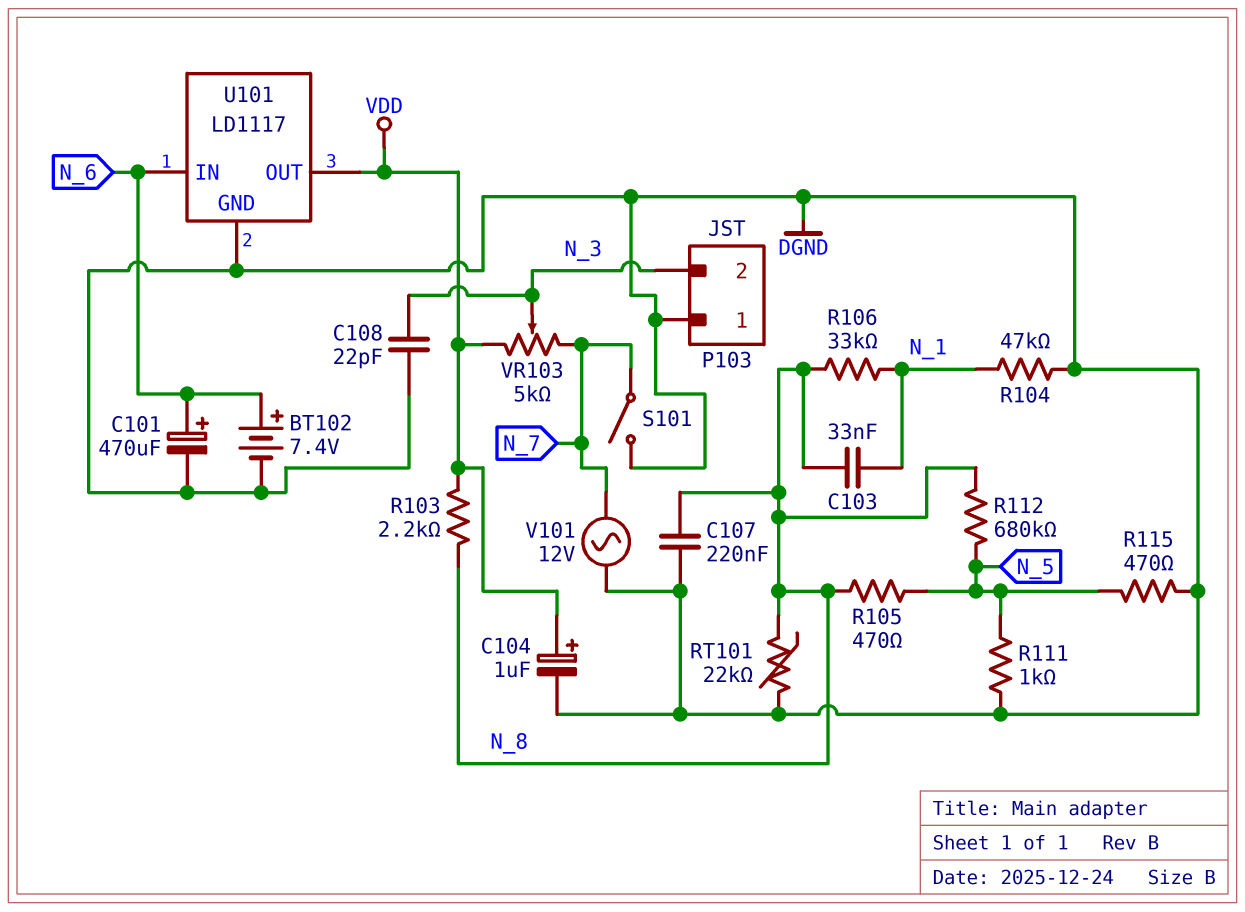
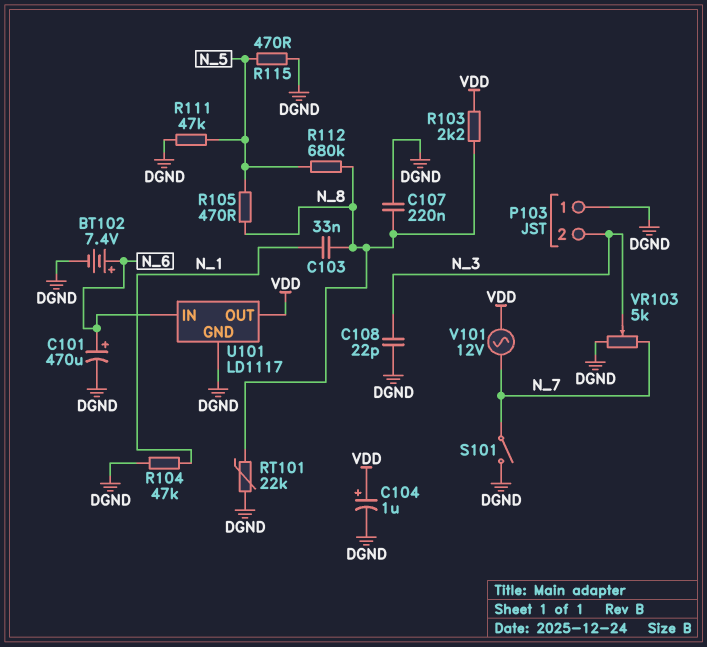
R106: 33k (N_1, N_8) -> none
R111: 1k (DGND, N_5) -> 47k (DGND, N_5)
V101: AC 12V (DGND, N_7) -> AC 12V (N_7, VDD)
VR103: 5k (N_7, VDD, wiper N_3) -> 5k (DGND, N_7, wiper N_3)

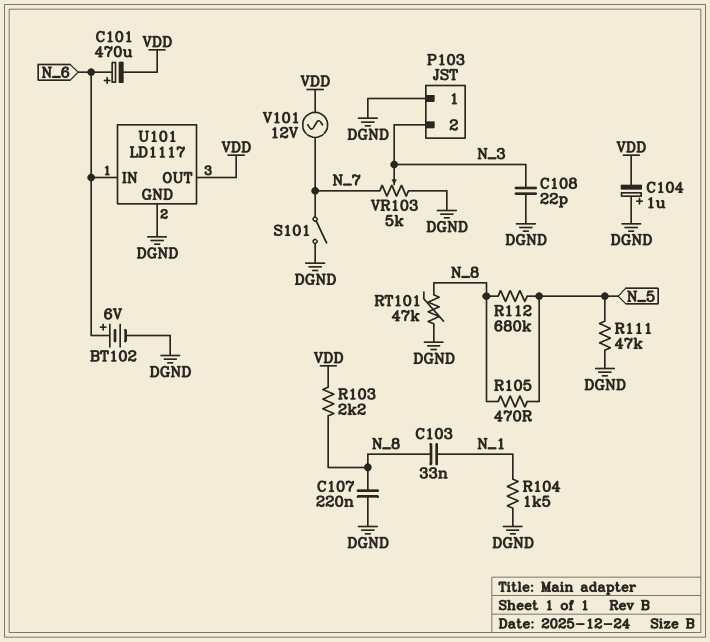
BT102: 7.4V (plus N_6, minus DGND) -> 6V (plus N_6, minus DGND)
C101: 470uF (plus N_6, minus DGND) -> 470uF (plus N_6, minus VDD)
C104: 1uF (plus VDD, minus DGND) -> 1uF (plus DGND, minus VDD)
R104: 47k (DGND, N_1) -> 1.5k (DGND, N_1)
R115: 470 (DGND, N_5) -> none
RT101: 22k (DGND, N_8) -> 47k (DGND, N_8)

